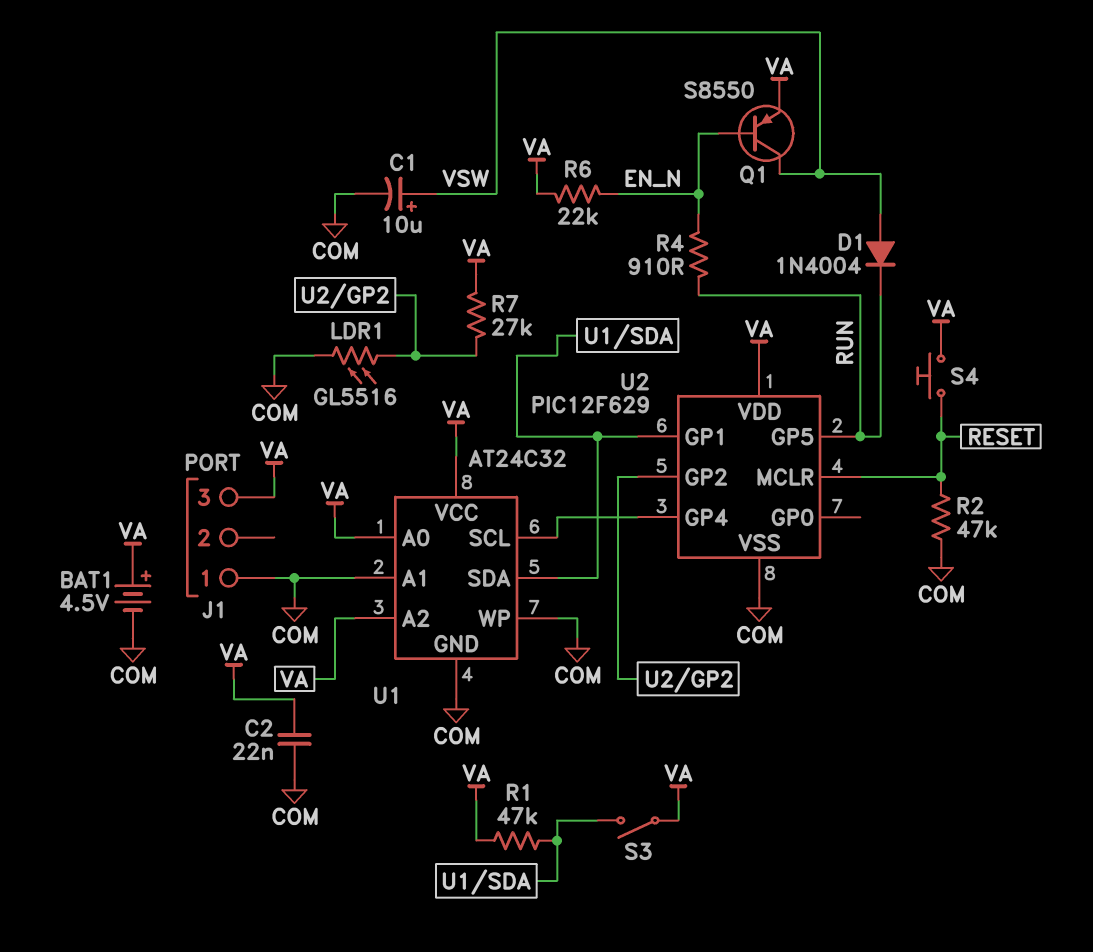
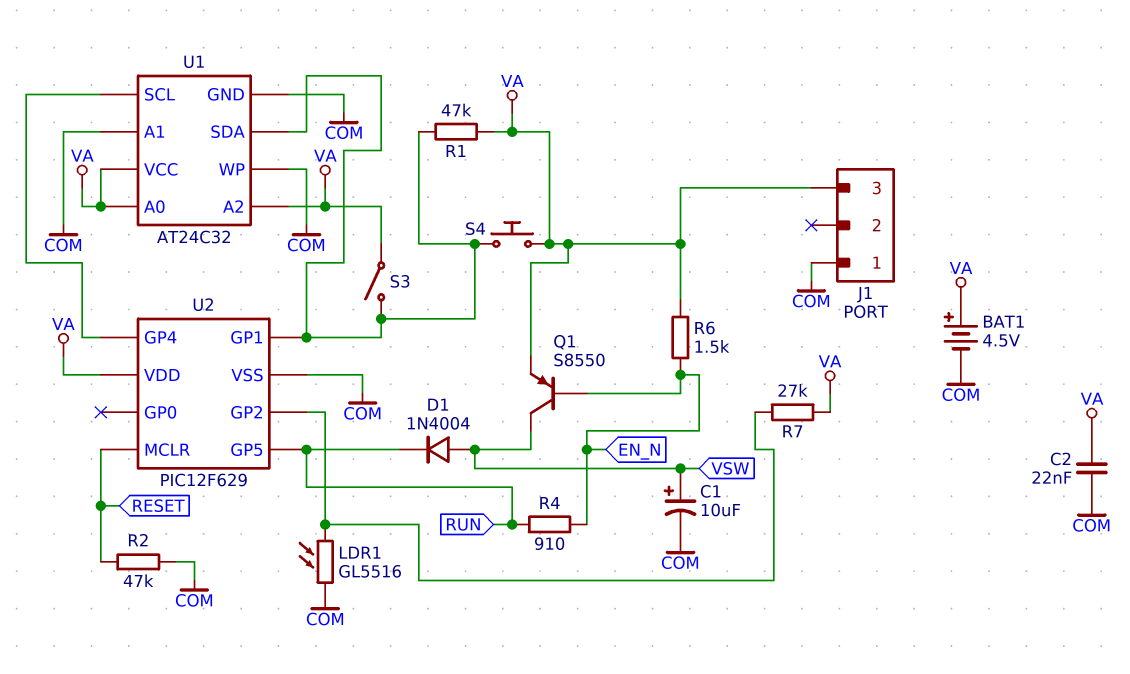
R6: 22k (EN_N, VA) -> 1.5k (EN_N, VA)
S4: button (RESET, VA) -> button (U1/SDA, VA)

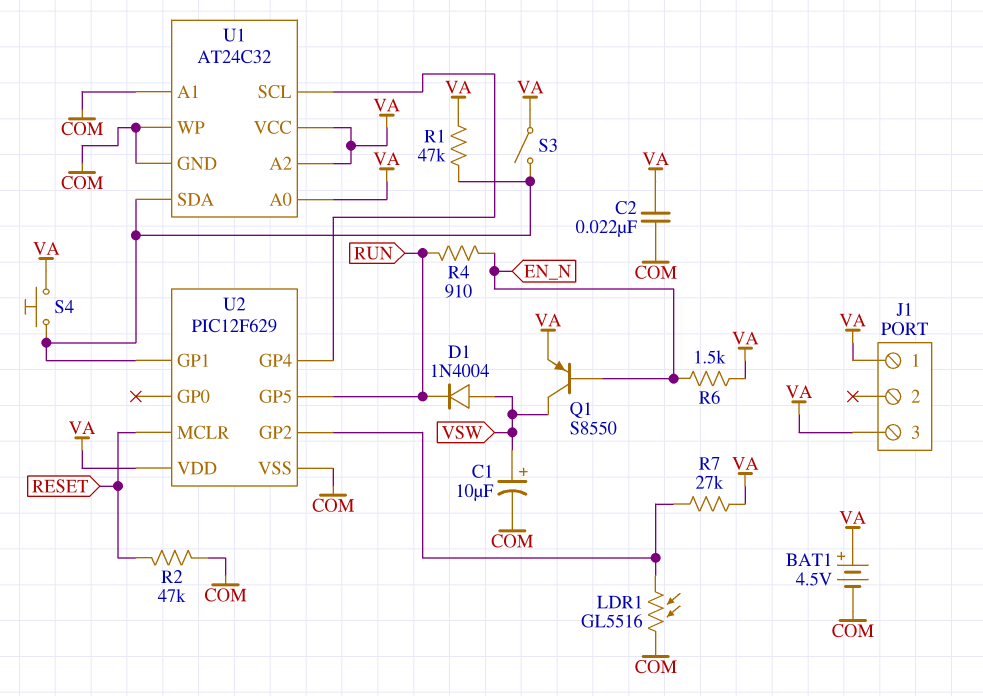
J1 pin 1: COM -> VA

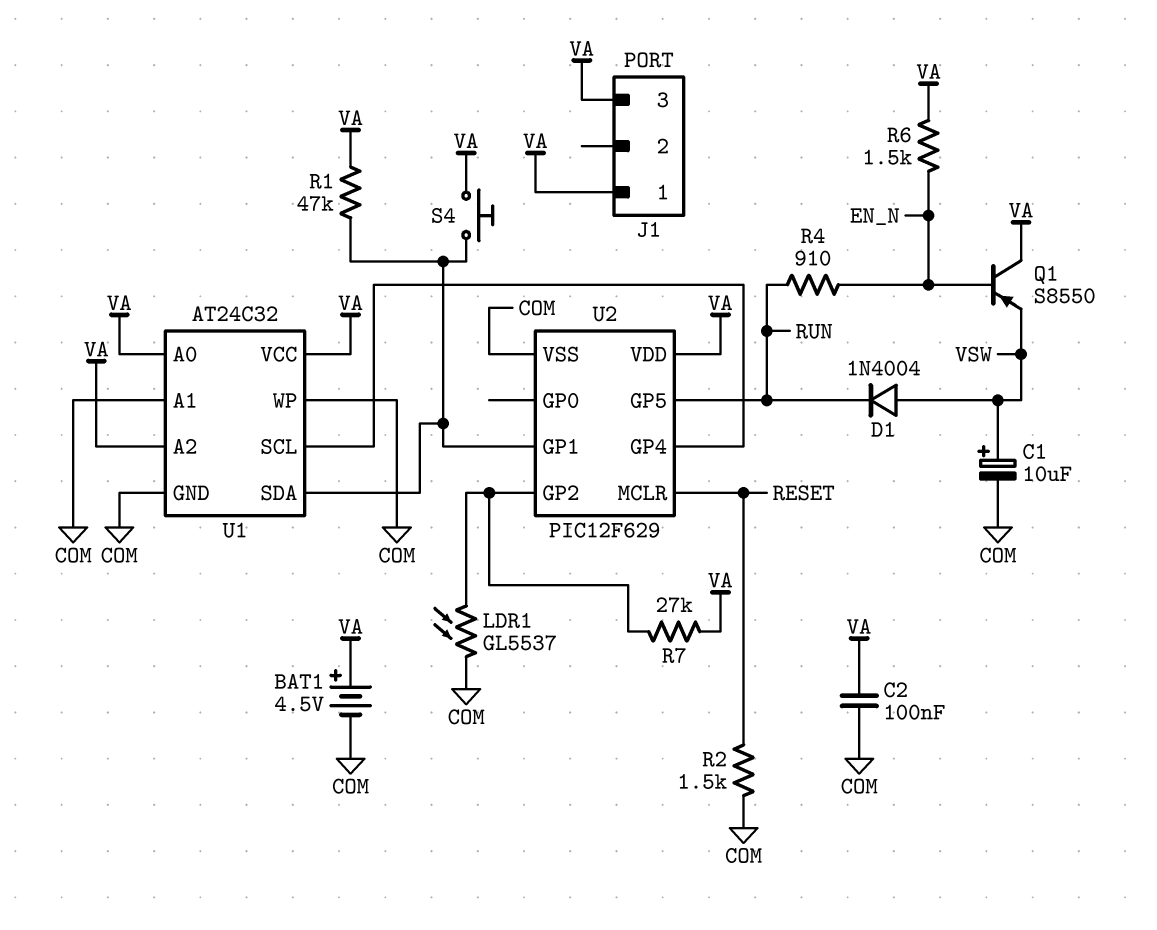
C2: 22nF (COM, VA) -> 100nF (COM, VA)
LDR1: GL5516 (COM, U2/GP2) -> GL5537 (COM, U2/GP2)
Q1: PNP S8550 (B EN_N, C VSW, E VA) -> PNP S8550 (B EN_N, C VA, E VSW)
R2: 47k (COM, RESET) -> 1.5k (COM, RESET)
S3: switch (U1/SDA, VA) -> none

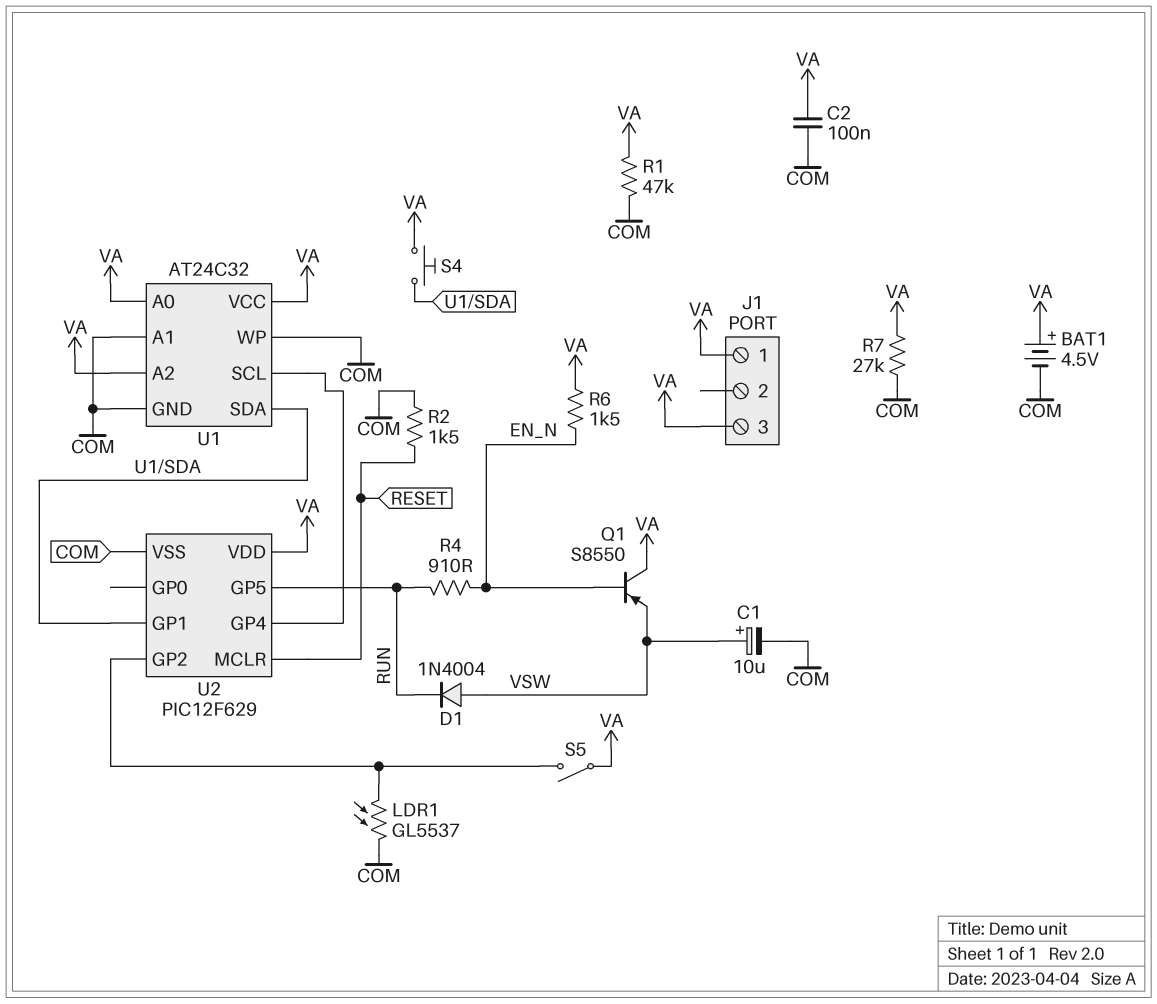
R1: 47k (U1/SDA, VA) -> 47k (COM, VA)
R7: 27k (U2/GP2, VA) -> 27k (COM, VA)
S5: none -> switch (U2/GP2, VA)

